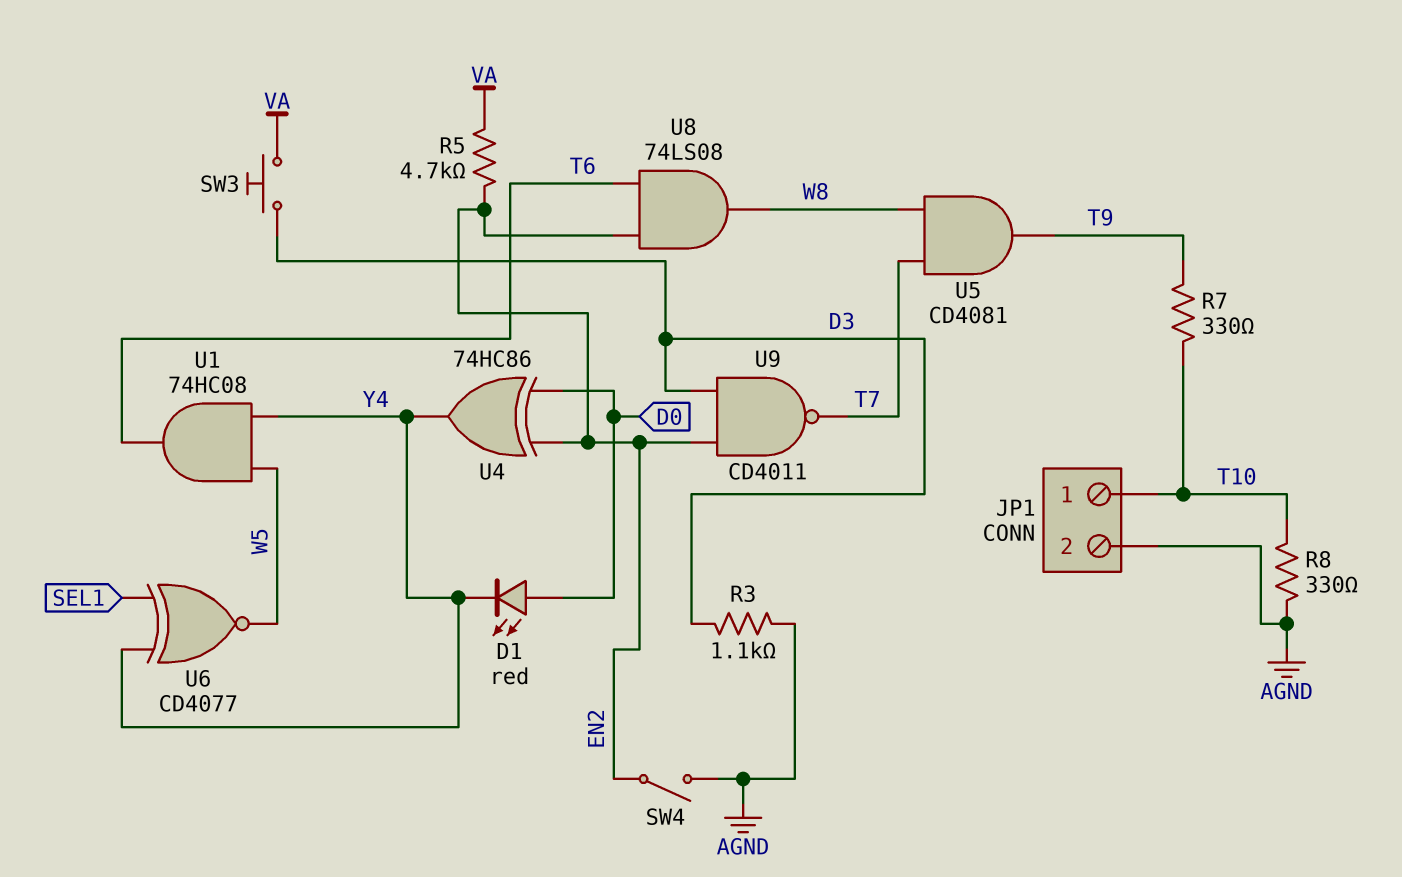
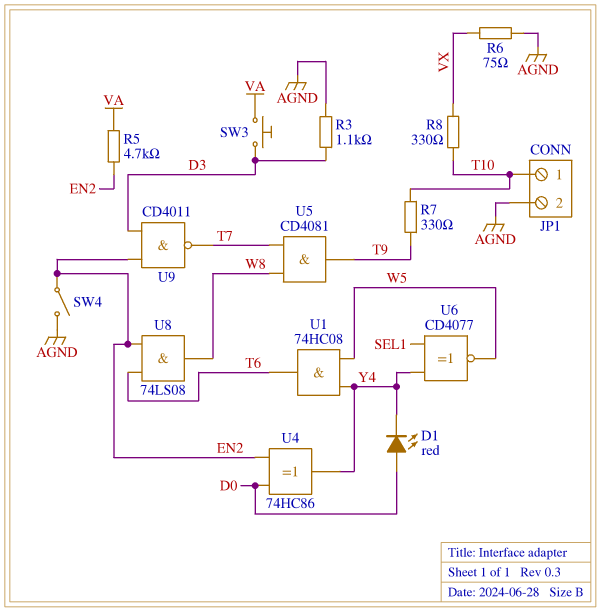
R6: none -> 75 (AGND, VX)
R8: 330 (AGND, T10) -> 330 (T10, VX)

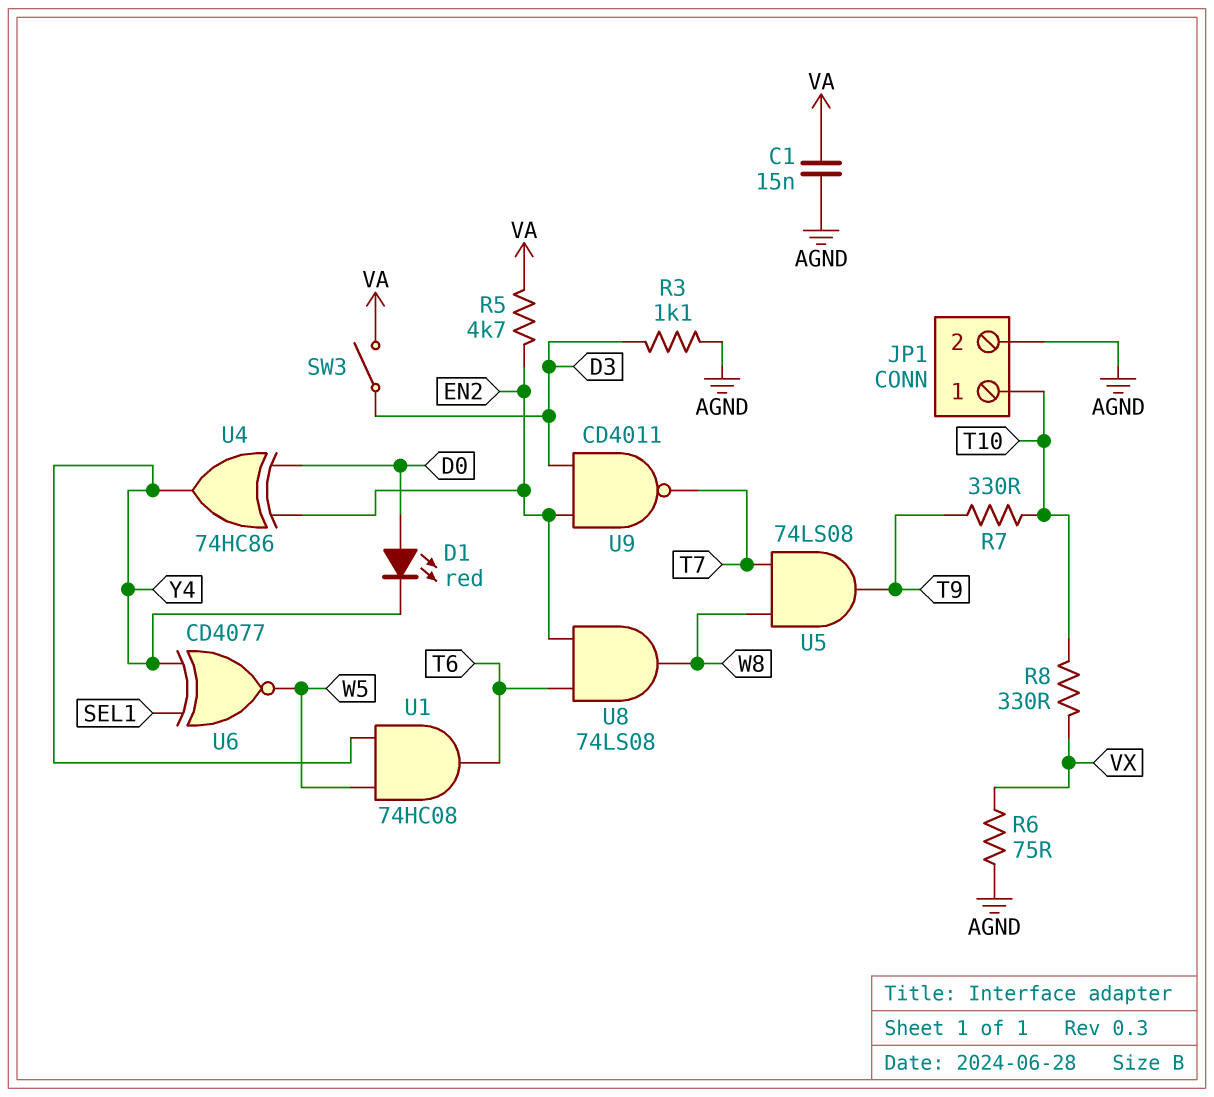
C1: none -> 15nF (AGND, VA)
SW3: button (D3, VA) -> switch (D3, VA)
SW4: switch (AGND, EN2) -> none
U5: AND CD4081 (in T7, in W8, out T9) -> AND 74LS08 (in T7, in W8, out T9)

